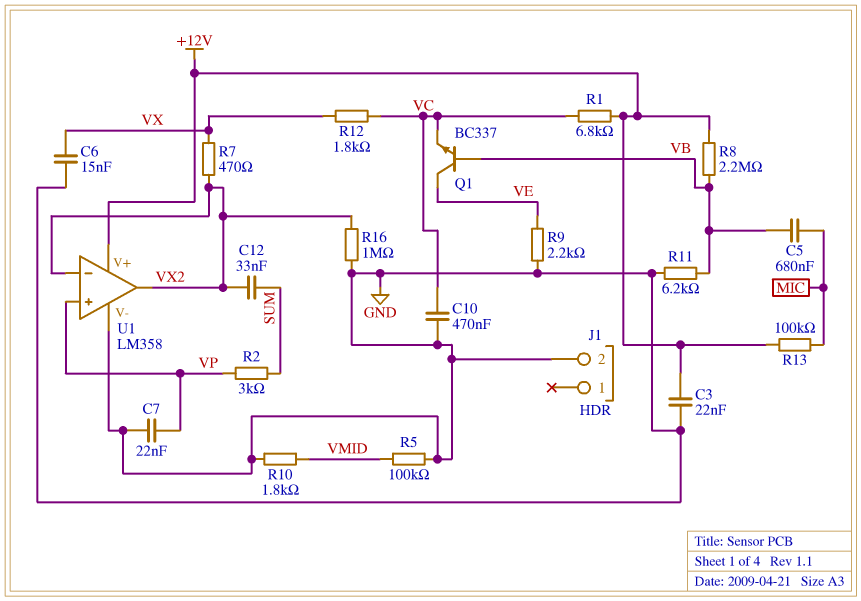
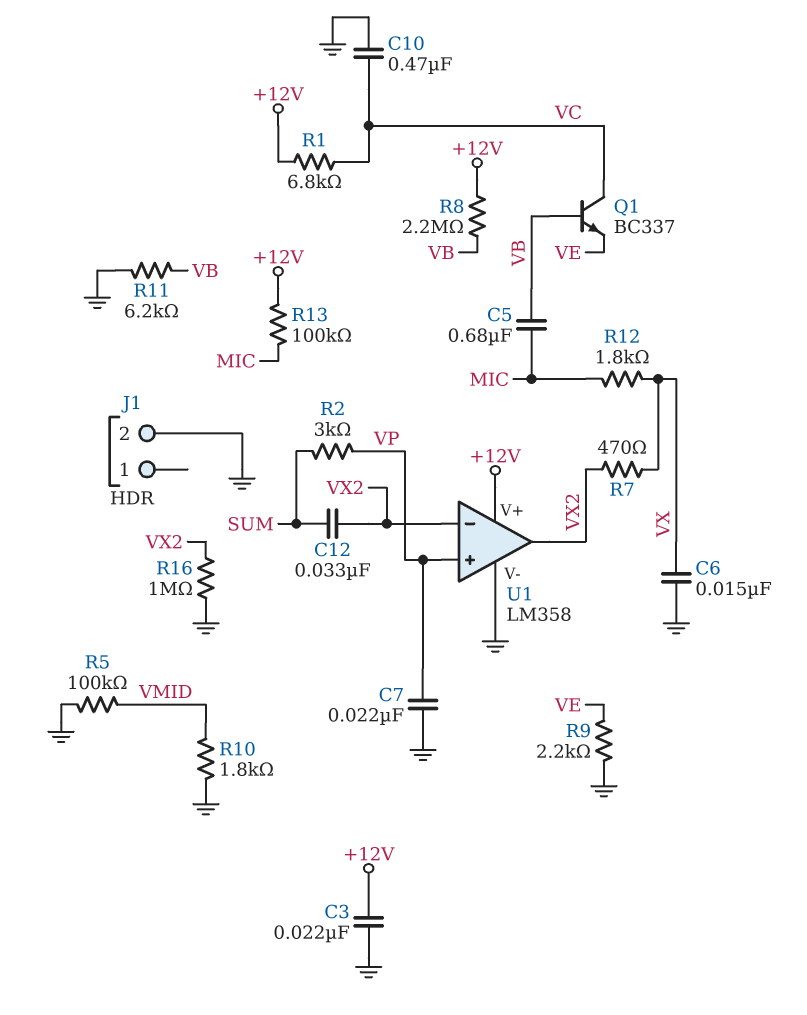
Q1: NPN BC337 (B VB, C VE, E VC) -> NPN BC337 (B VB, C VC, E VE)
R12: 1.8k (VC, VX) -> 1.8k (MIC, VX)

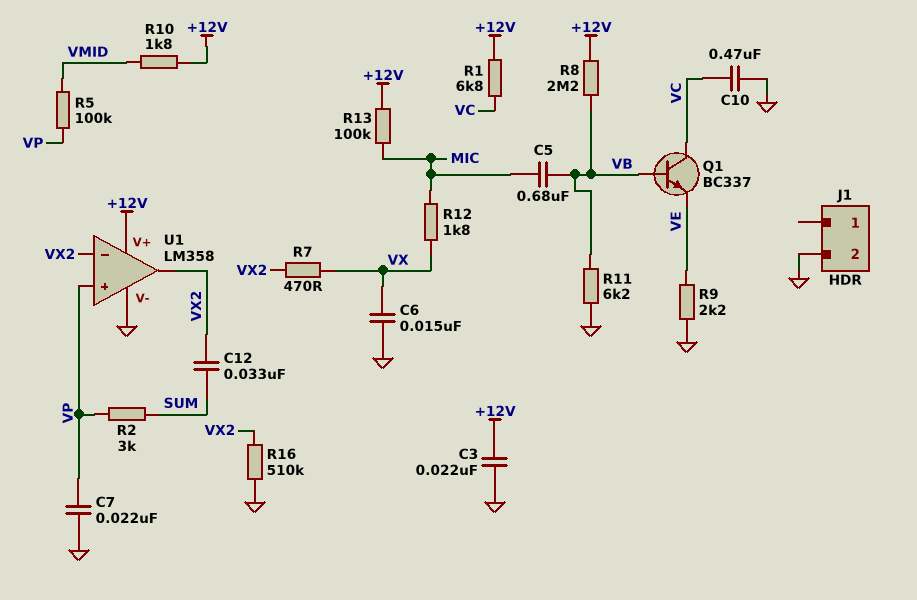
R5: 100k (GND, VMID) -> 100k (VMID, VP)
R10: 1.8k (GND, VMID) -> 1.8k (+12V, VMID)
R16: 1M (GND, VX2) -> 510k (GND, VX2)

